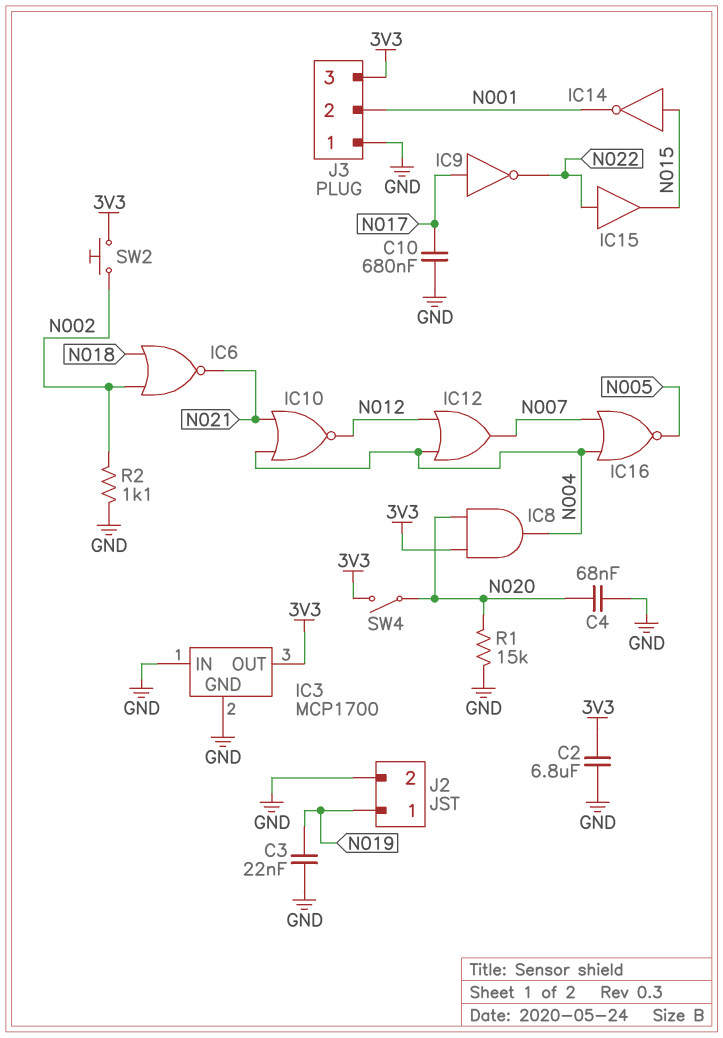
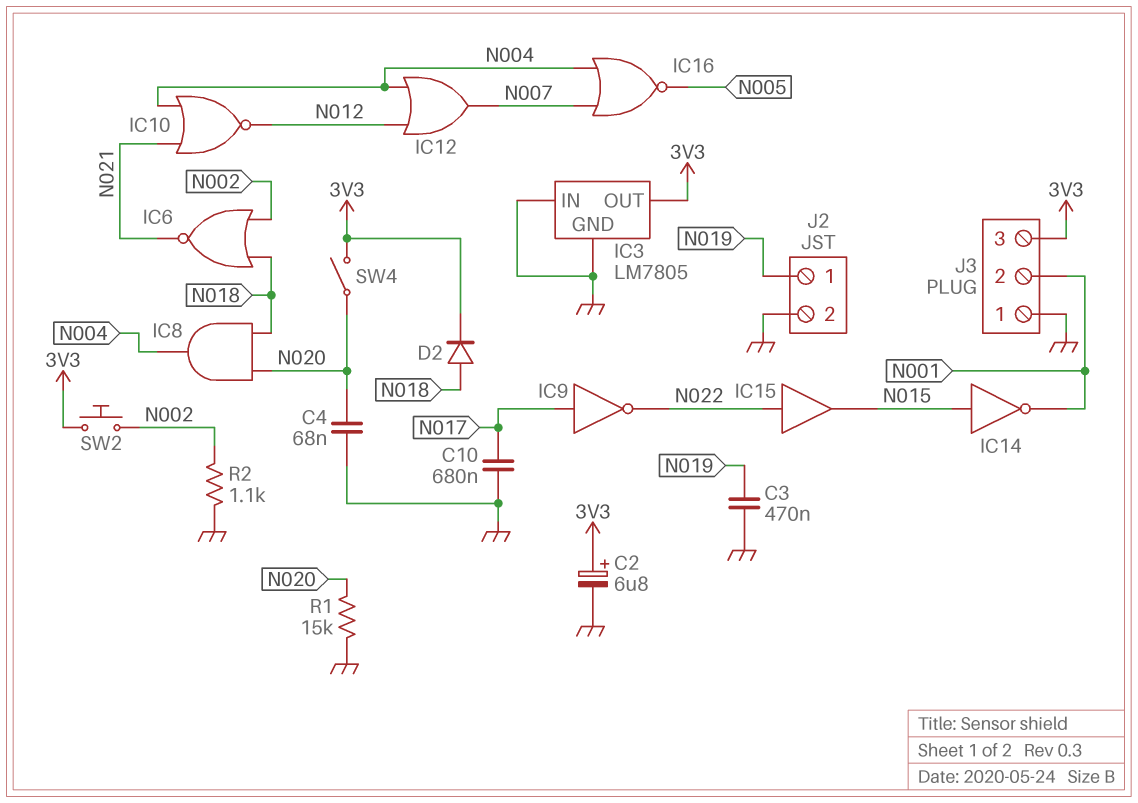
C2: 6.8uF (3V3, GND) -> 6.8uF (plus 3V3, minus GND)
C3: 22nF (GND, N019) -> 470nF (GND, N019)
D2: none -> diode (A N018, K 3V3)
IC3: MCP1700 -> LM7805
IC8: AND (in 3V3, in N020, out N004) -> AND (in N018, in N020, out N004)

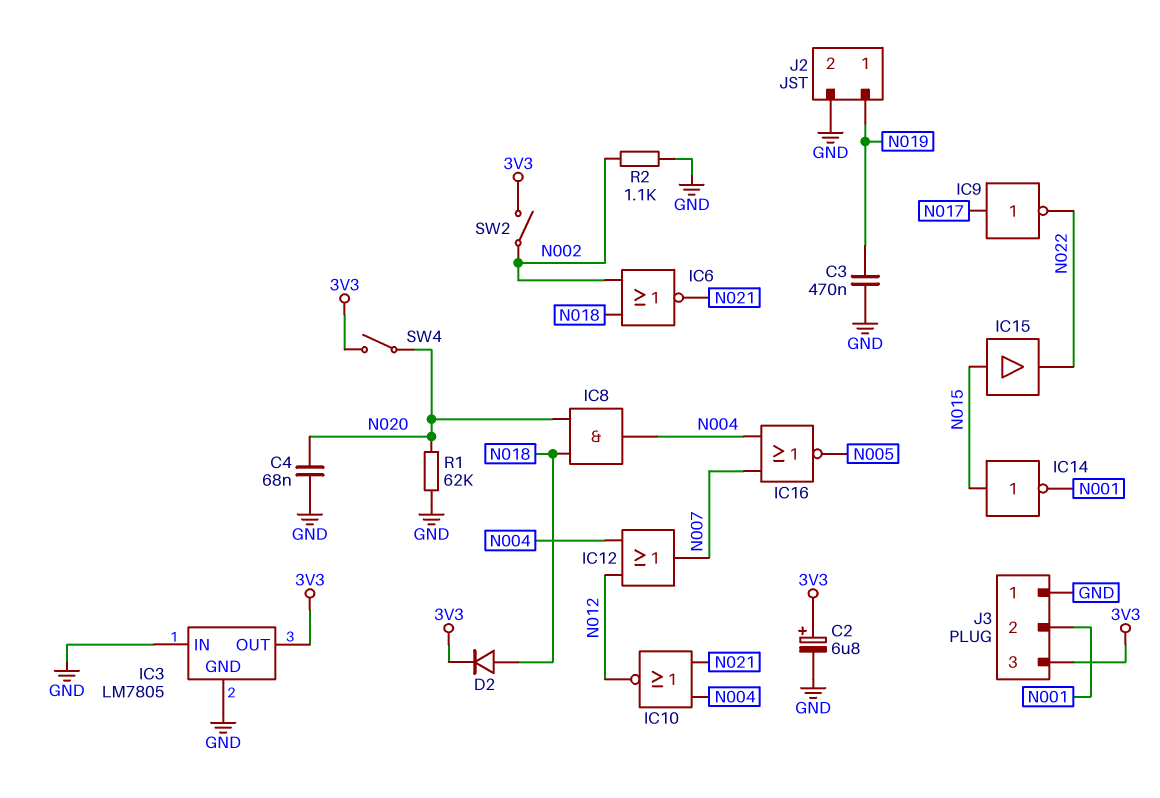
C10: 680nF (GND, N017) -> none
IC15: buffer (in N022, out N015) -> buffer (in N015, out N022)
R1: 15k (GND, N020) -> 62k (GND, N020)
SW2: button (3V3, N002) -> switch (3V3, N002)

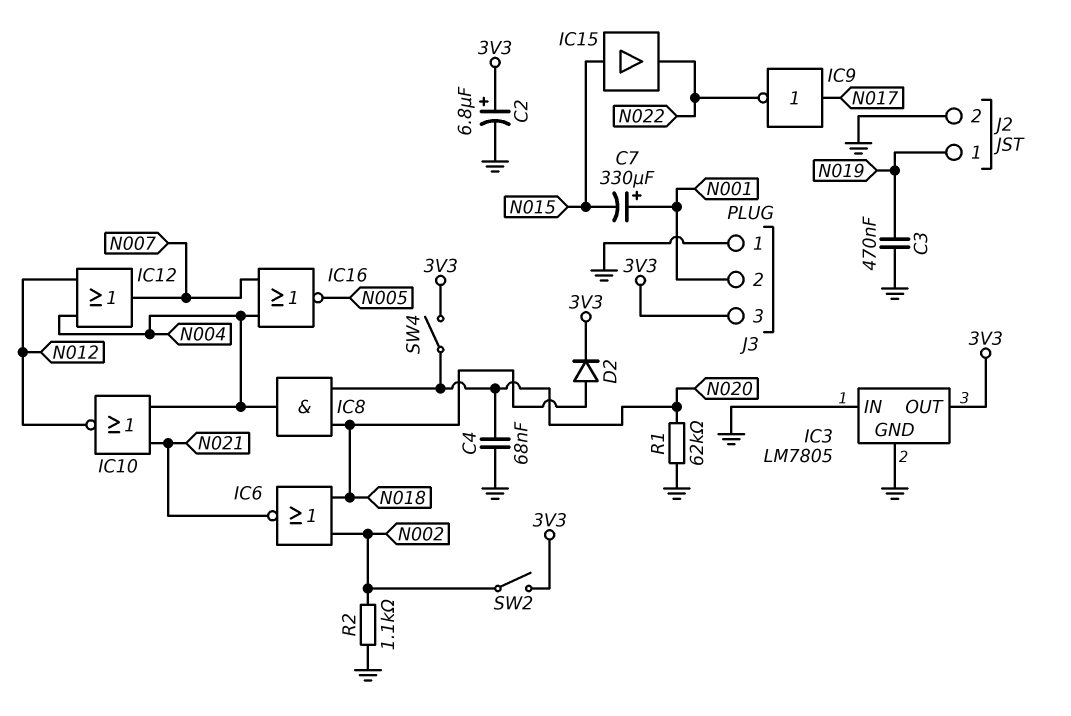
C7: none -> 330uF (plus N001, minus N015)
IC14: NOT (in N015, out N001) -> none

